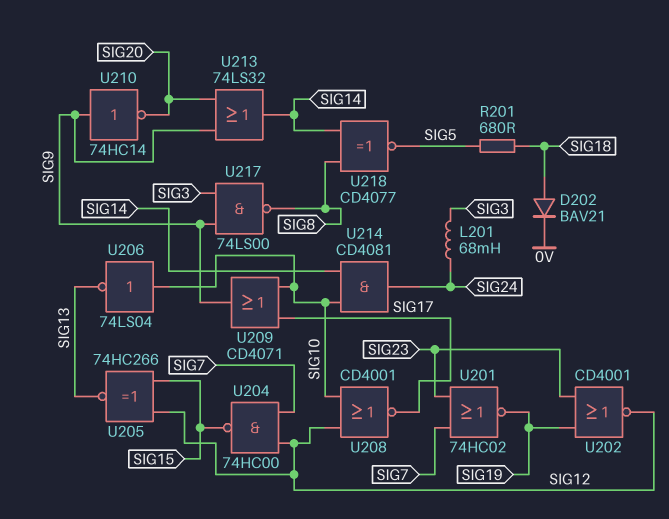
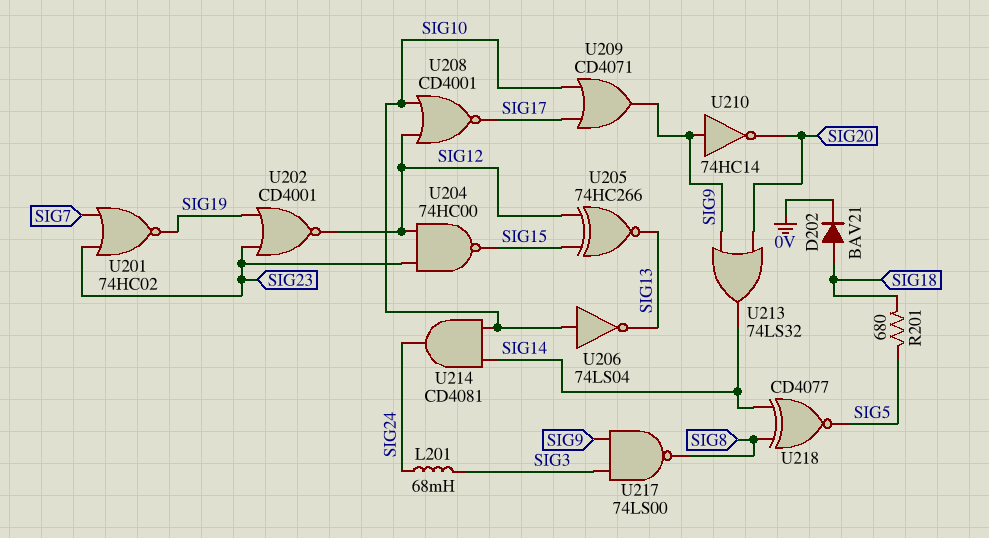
U204: NAND 74HC00 (in SIG7, in SIG12, out SIG15) -> NAND 74HC00 (in SIG12, in SIG23, out SIG15)

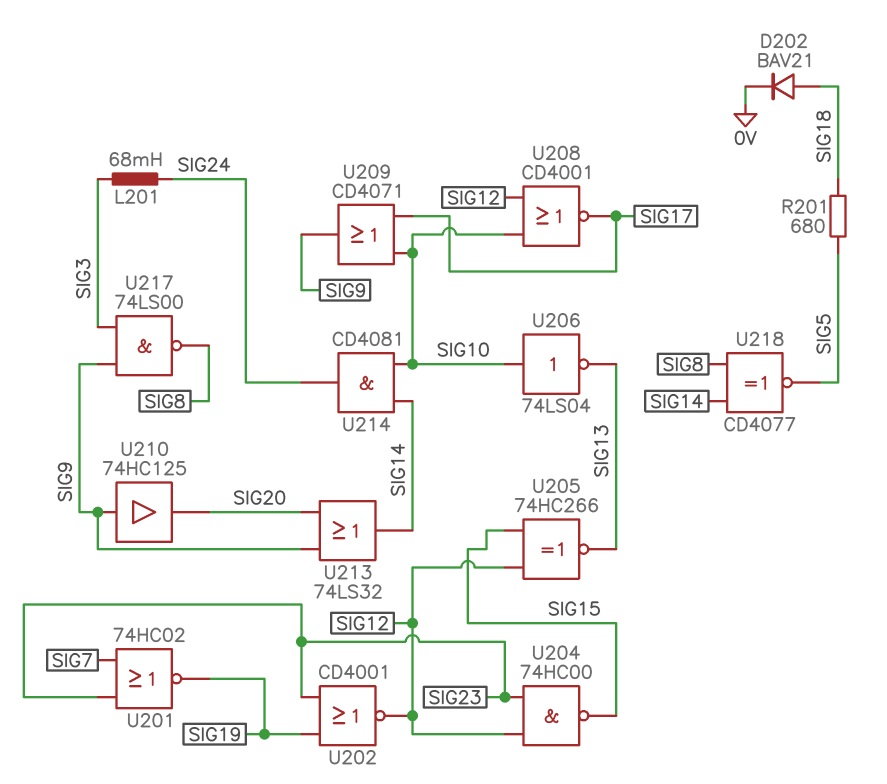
U210: NOT 74HC14 (in SIG9, out SIG20) -> buffer 74HC125 (in SIG9, out SIG20)

